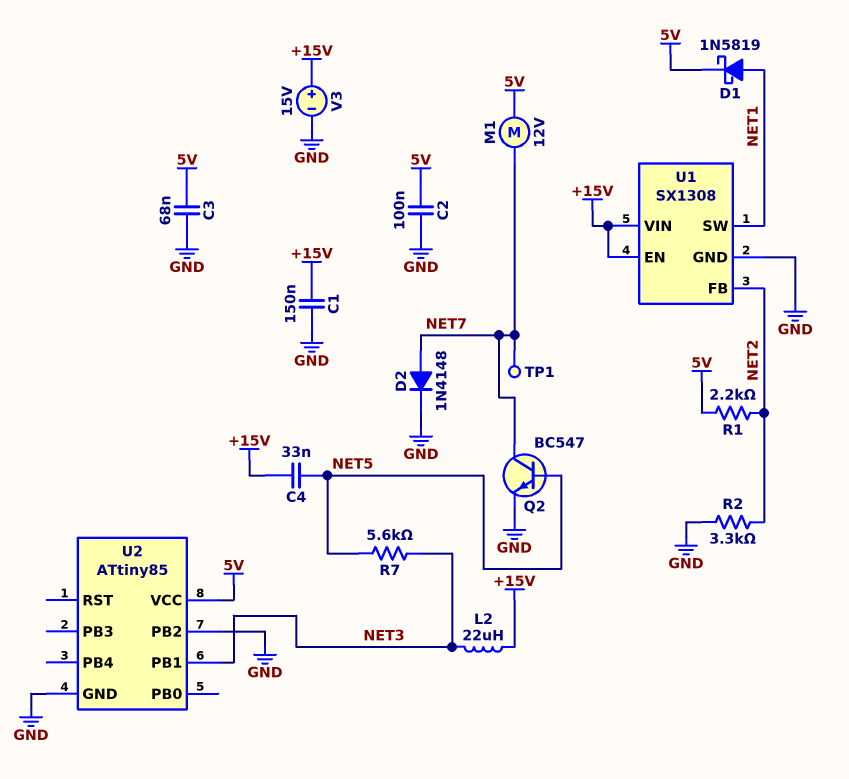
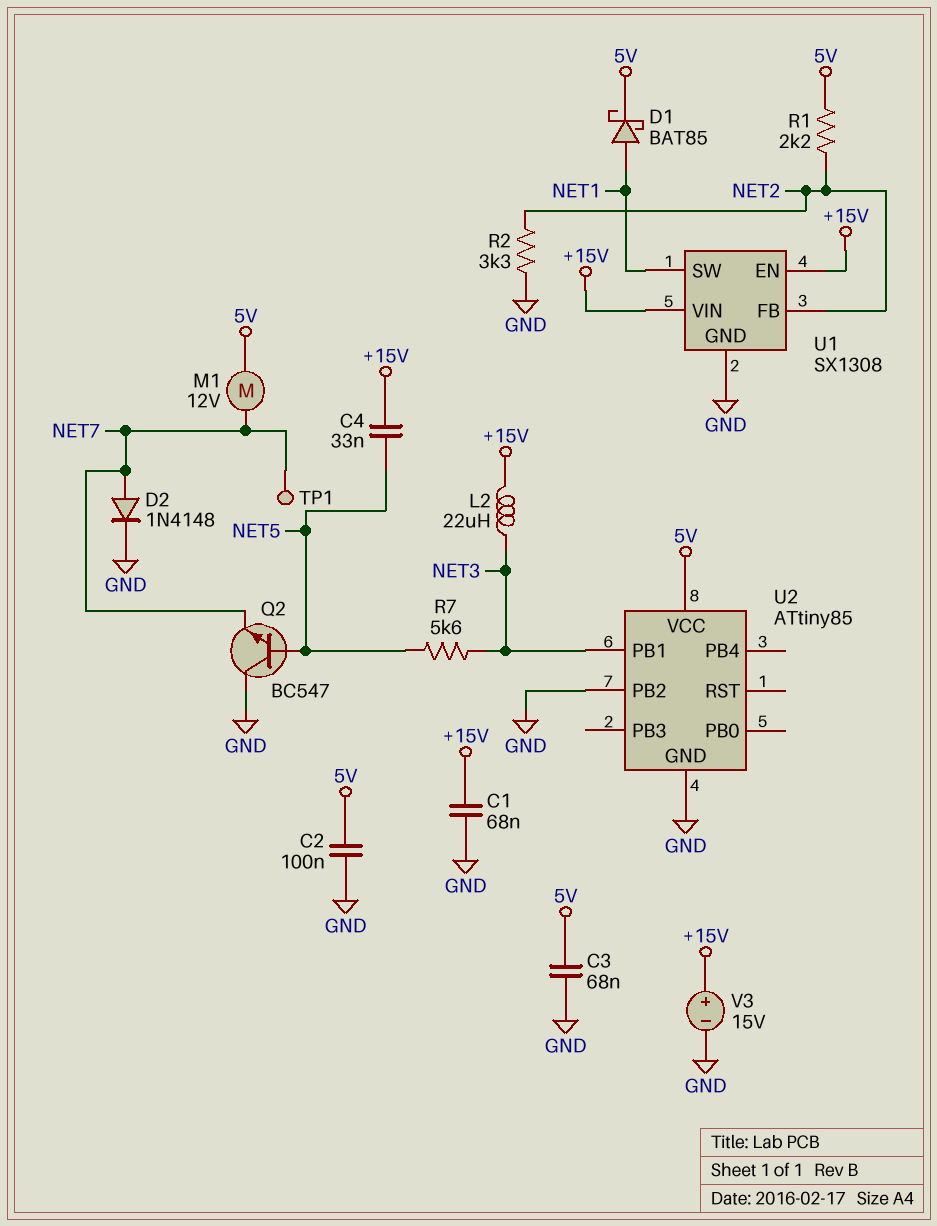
C1: 150nF (+15V, GND) -> 68nF (+15V, GND)
D1: schottky 1N5819 (A NET1, K 5V) -> schottky BAT85 (A NET1, K 5V)
Q2: NPN BC547 (B NET5, C NET7, E GND) -> NPN BC547 (B NET5, C GND, E NET7)

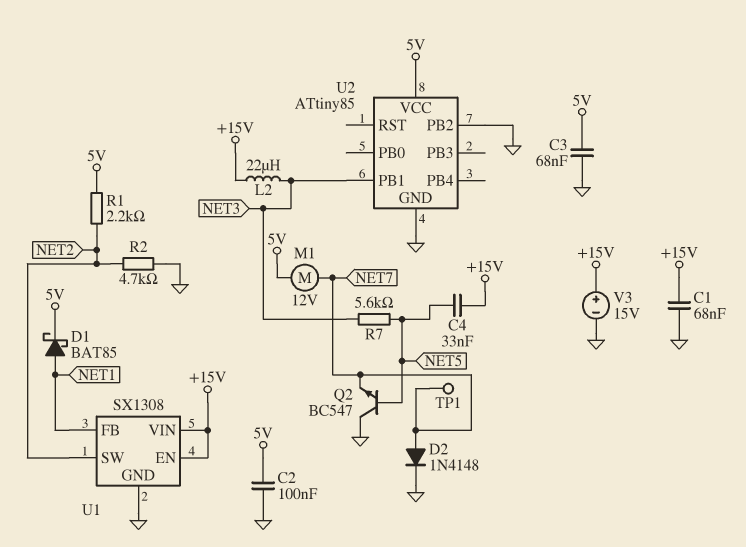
R2: 3.3k (GND, NET2) -> 4.7k (GND, NET2)
U1 pin FB: NET2 -> NET1
U1 pin SW: NET1 -> NET2

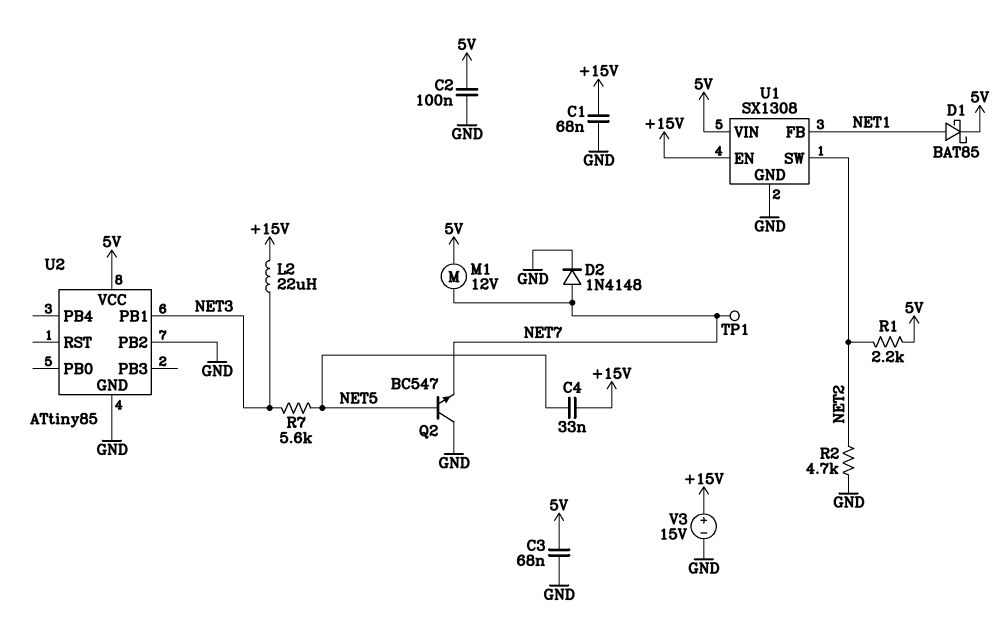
U1 pin VIN: +15V -> 5V

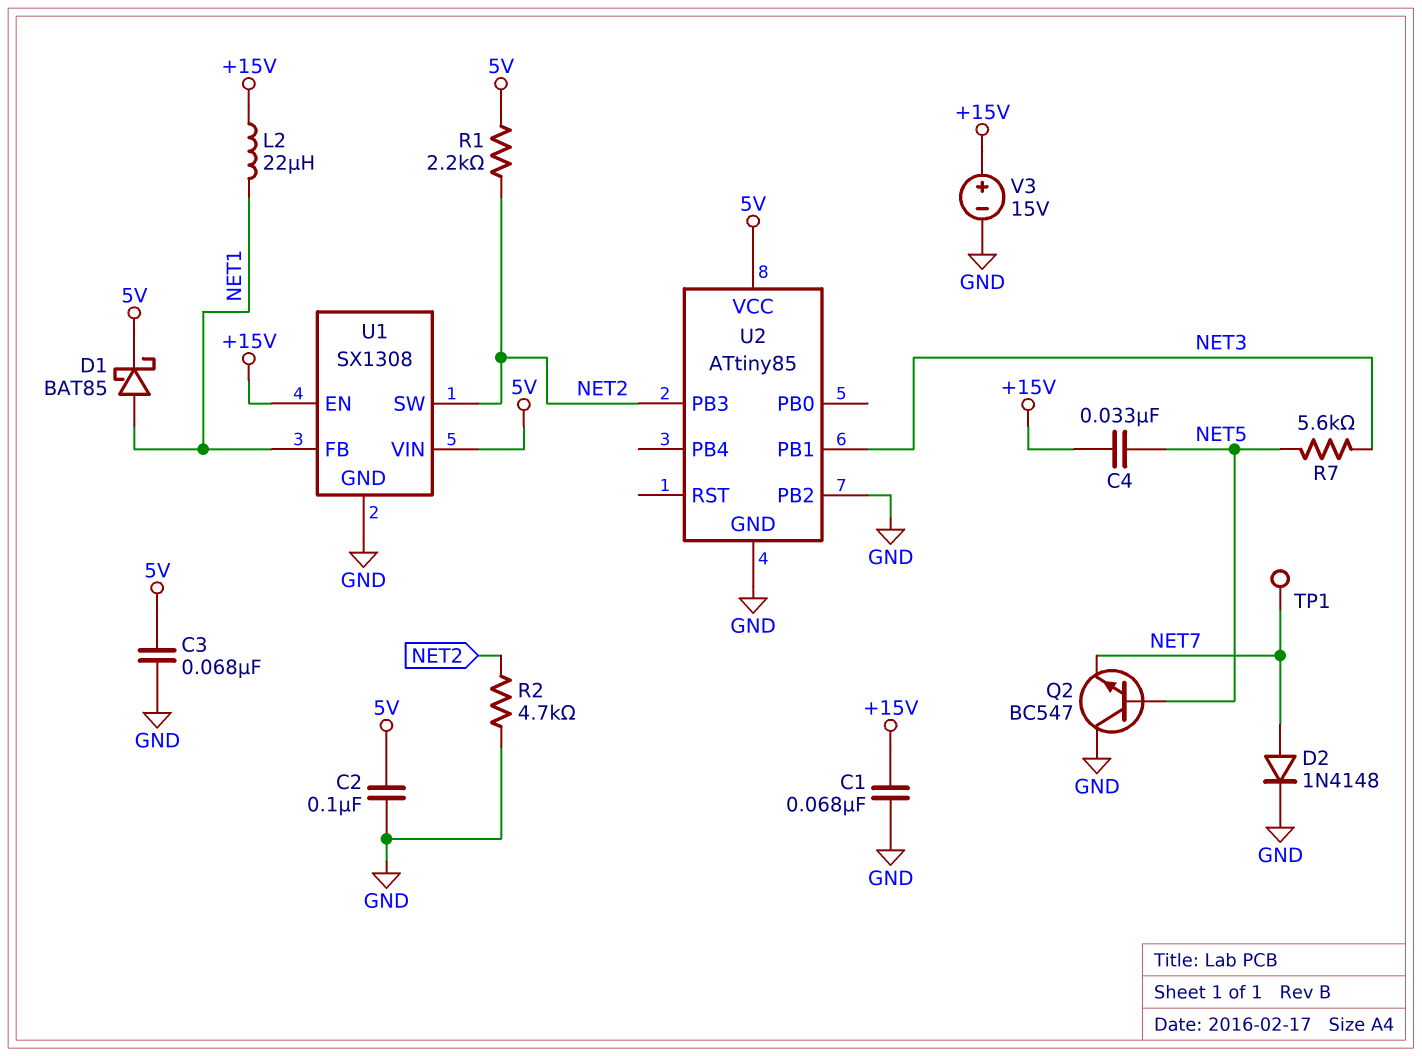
L2: 22uH (+15V, NET3) -> 22uH (+15V, NET1)
M1: motor 12V (5V, NET7) -> none
U2 pin PB3: none -> NET2

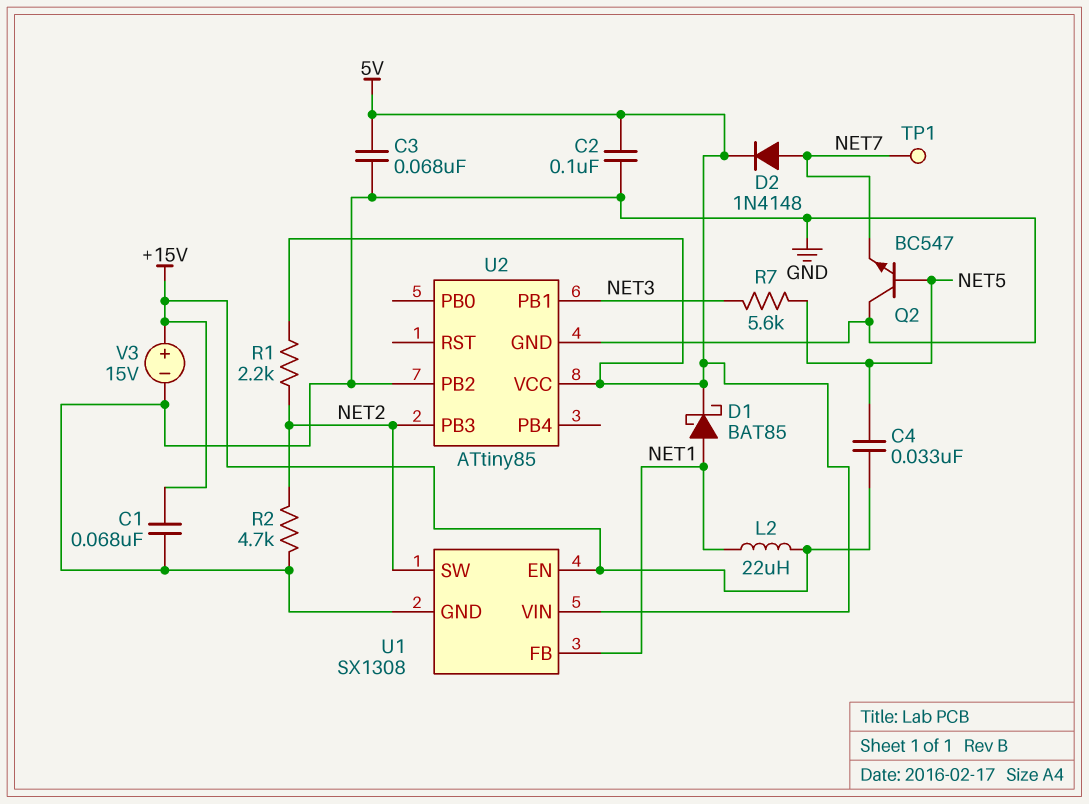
D2: diode 1N4148 (A NET7, K GND) -> diode 1N4148 (A NET7, K 5V)

